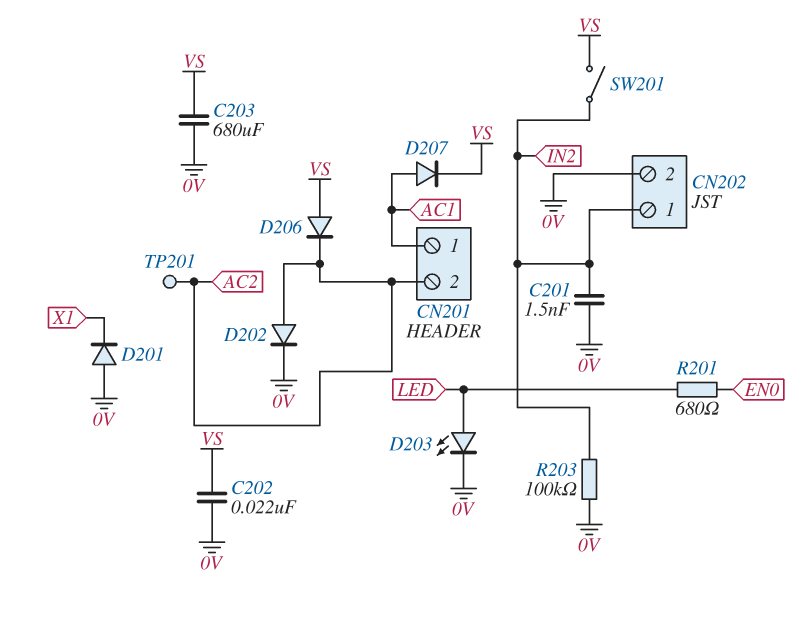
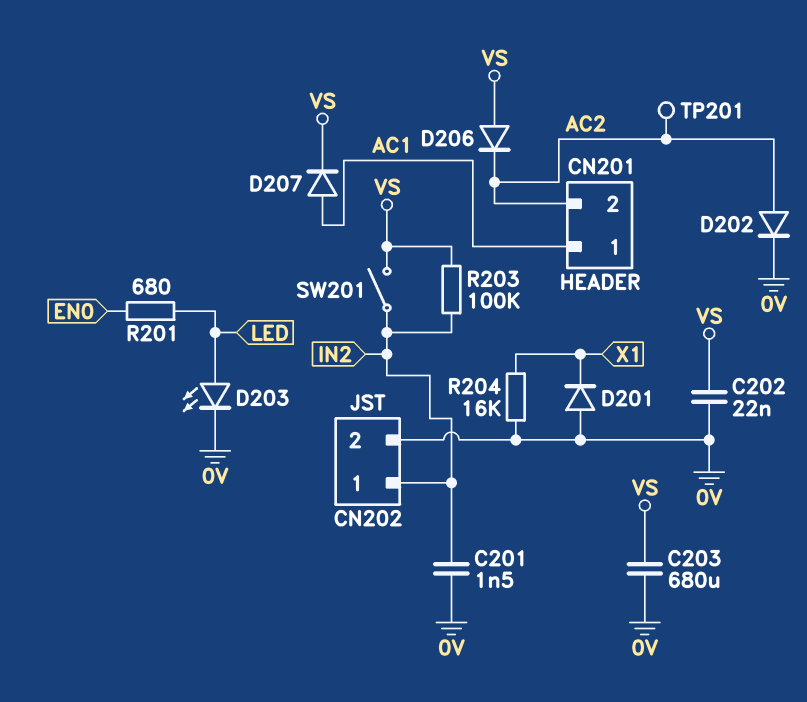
R203: 100k (0V, IN2) -> 100k (IN2, VS)
R204: none -> 16k (0V, X1)

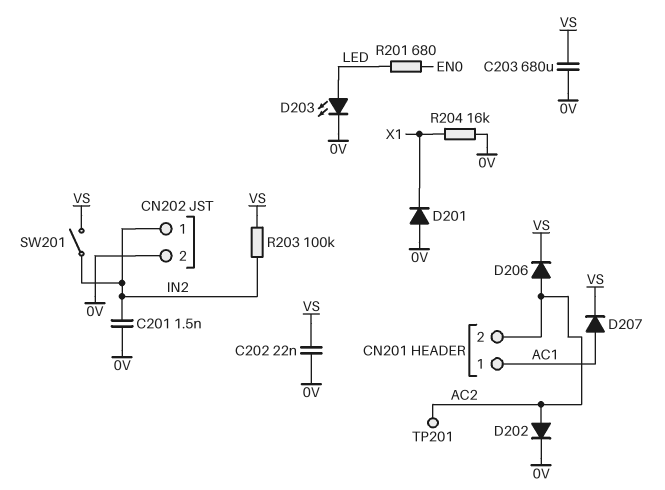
D206: diode (A VS, K AC2) -> diode (A AC2, K VS)

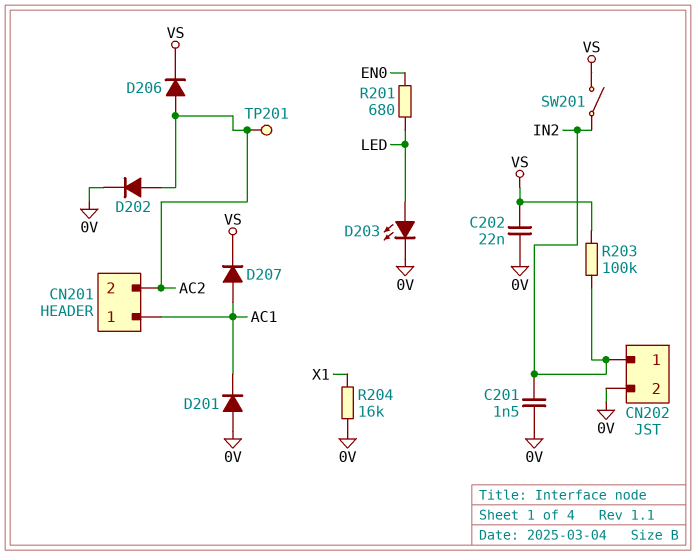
C203: 680uF (0V, VS) -> none
D201: diode (A 0V, K X1) -> diode (A 0V, K AC1)

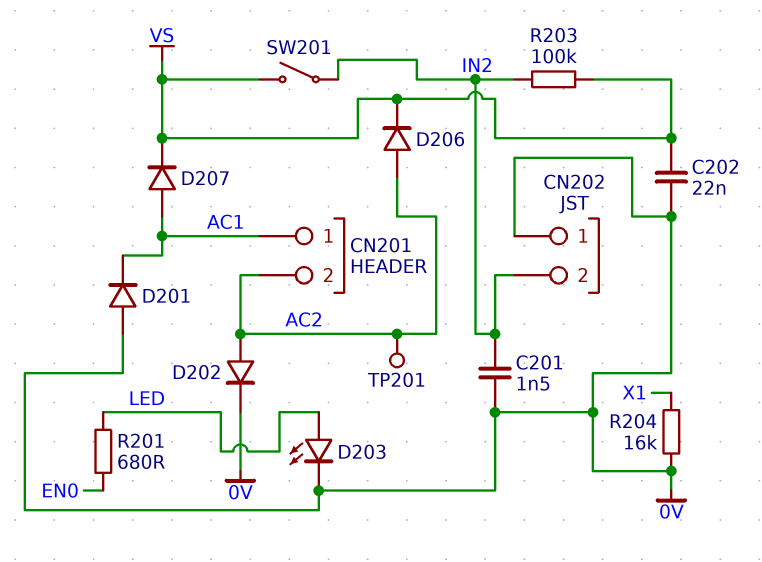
CN202 pin 1: IN2 -> 0V
CN202 pin 2: 0V -> IN2

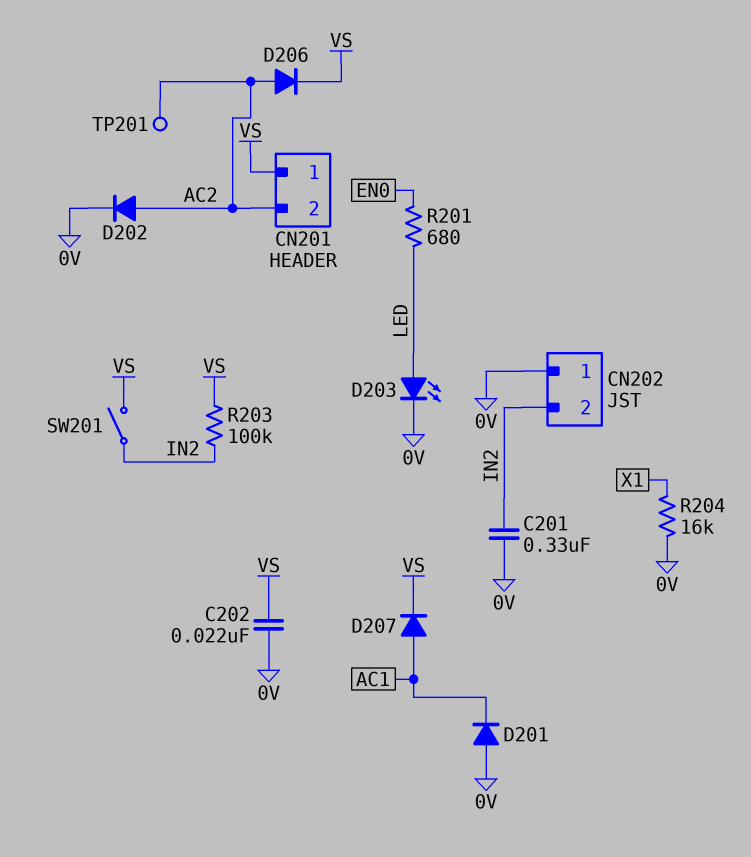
C201: 1.5nF (0V, IN2) -> 330nF (0V, IN2)
CN201 pin 1: AC1 -> VS

